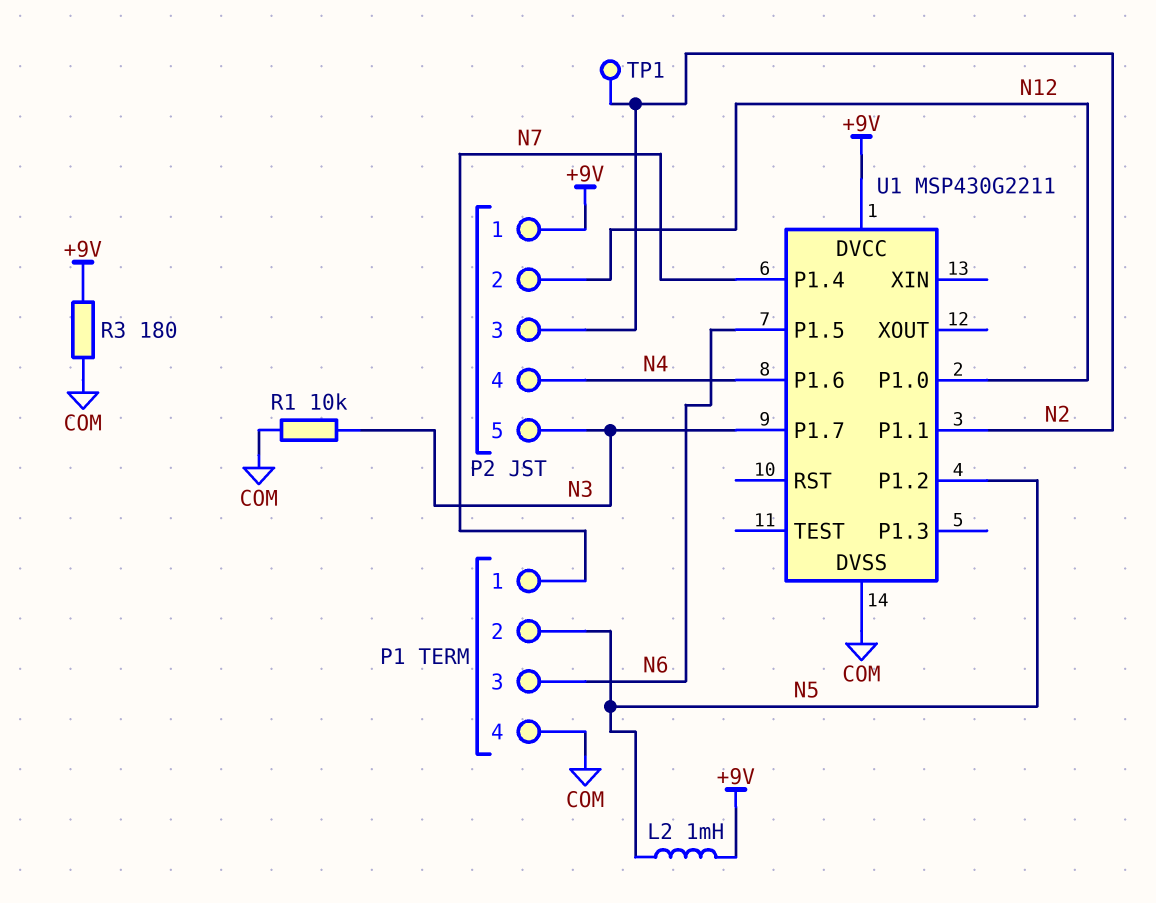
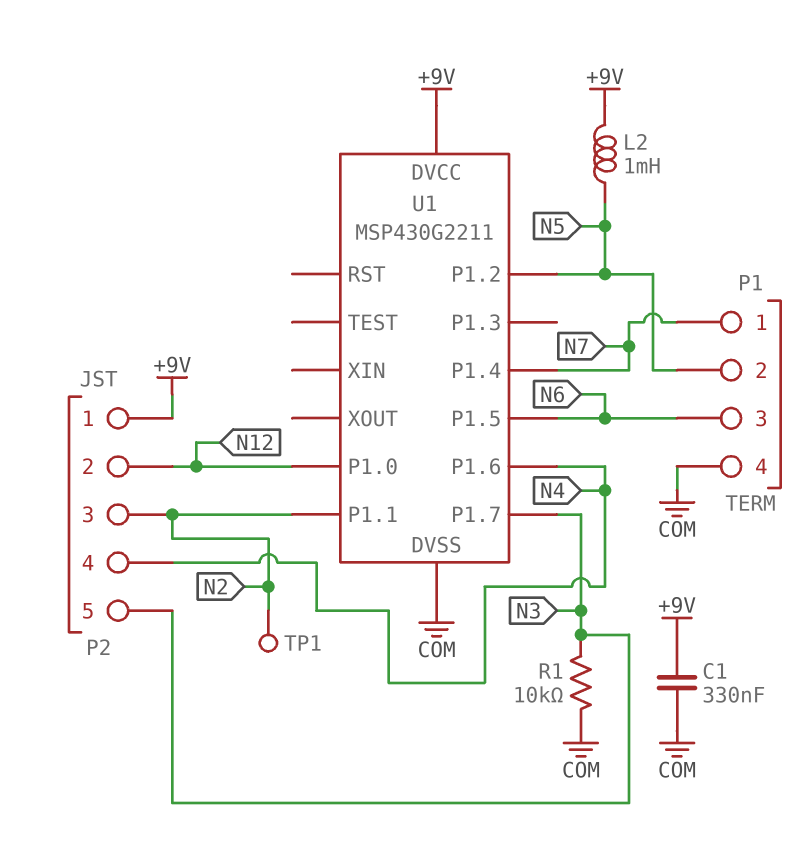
C1: none -> 330nF (+9V, COM)
R3: 180 (+9V, COM) -> none

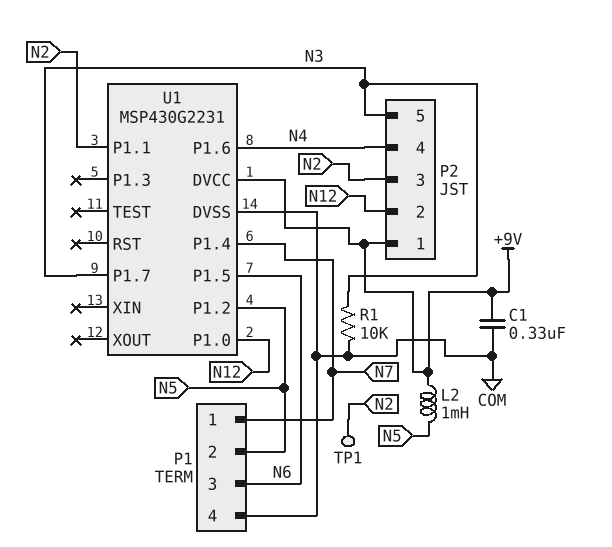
U1: MSP430G2211 -> MSP430G2231

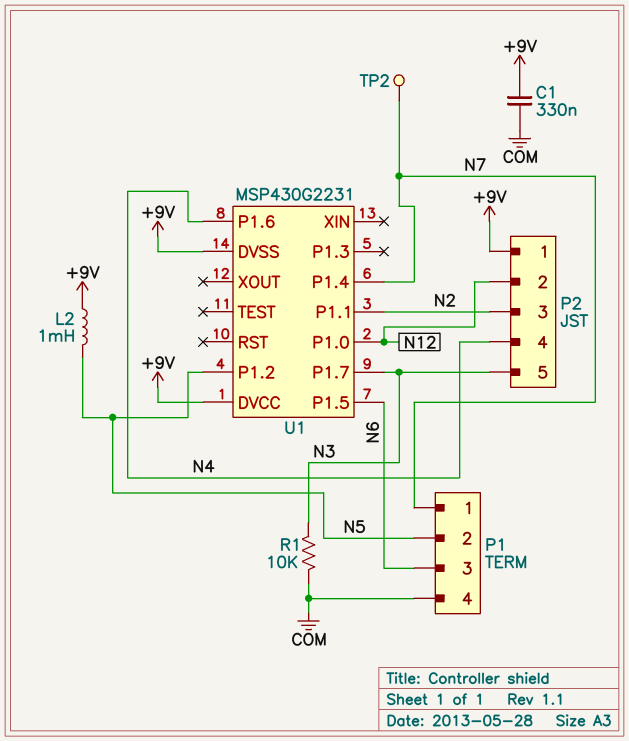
TP1: test point (N2) -> none
TP2: none -> test point (N7)
U1 pin DVSS: COM -> +9V

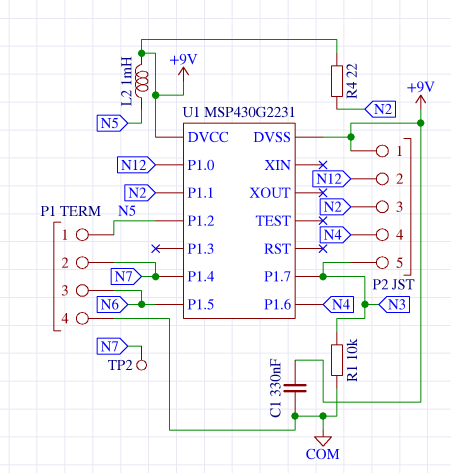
P1 pin 1: N7 -> N5
P1 pin 2: N5 -> N7
R4: none -> 22 (+9V, N2)

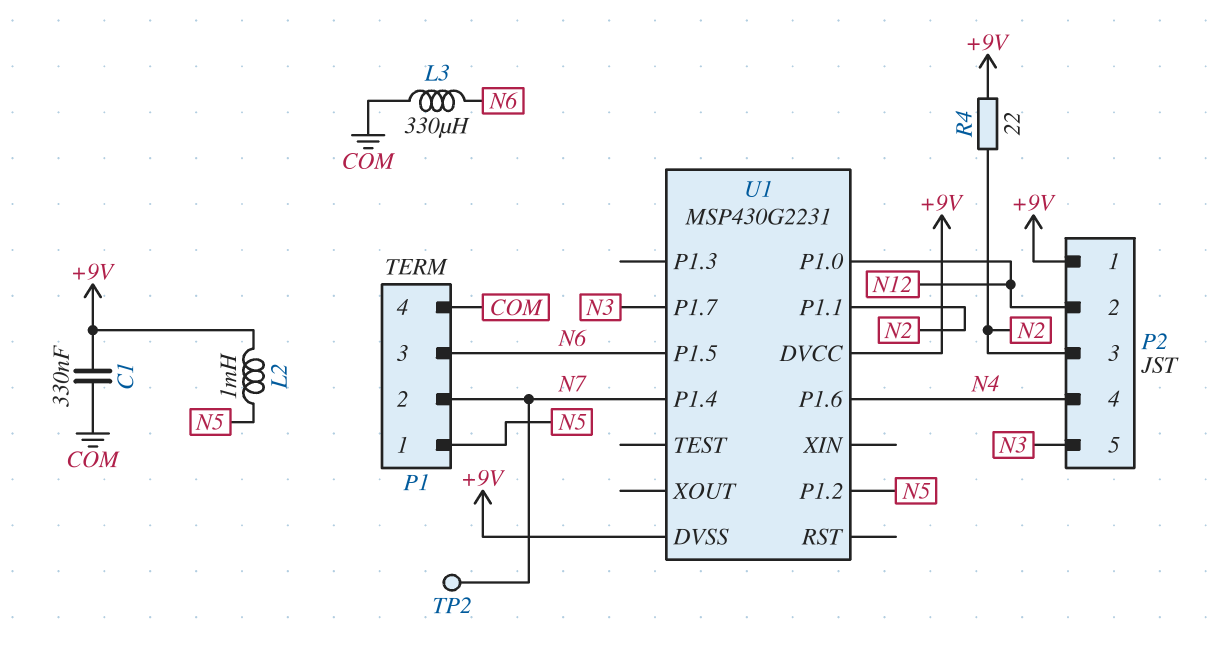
L3: none -> 330uH (COM, N6)
R1: 10k (COM, N3) -> none

